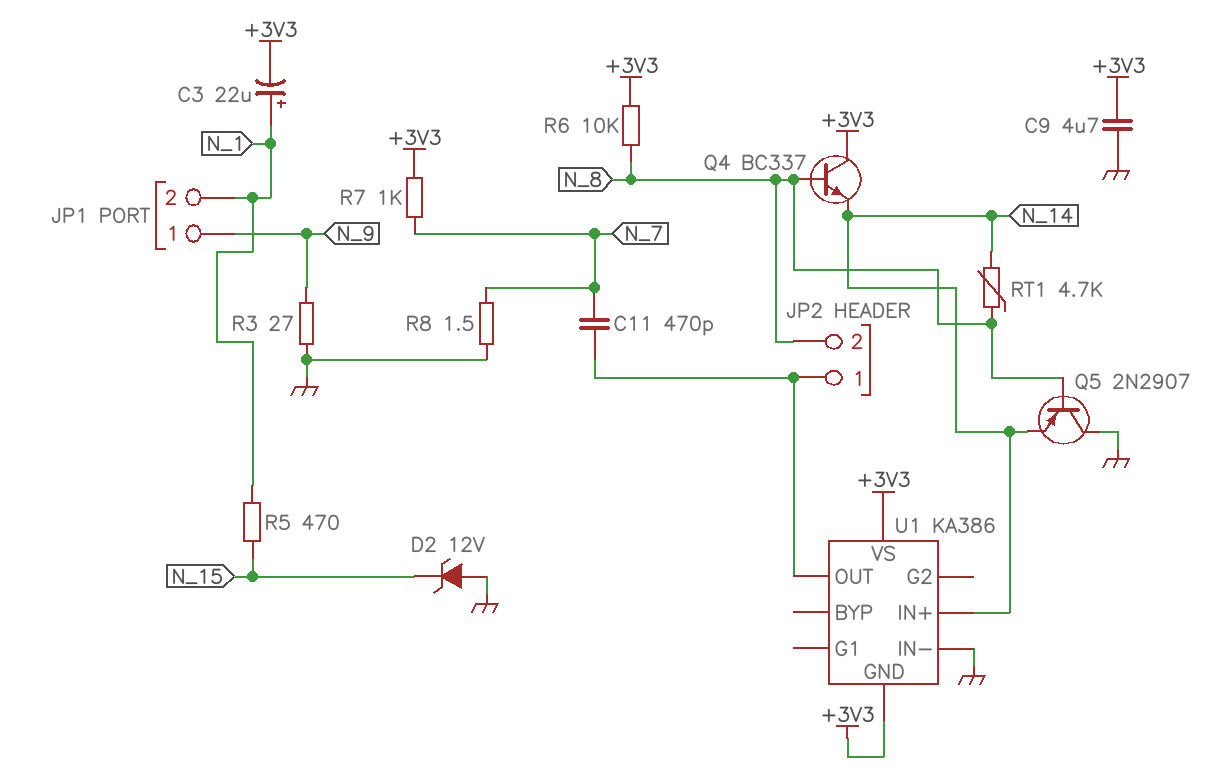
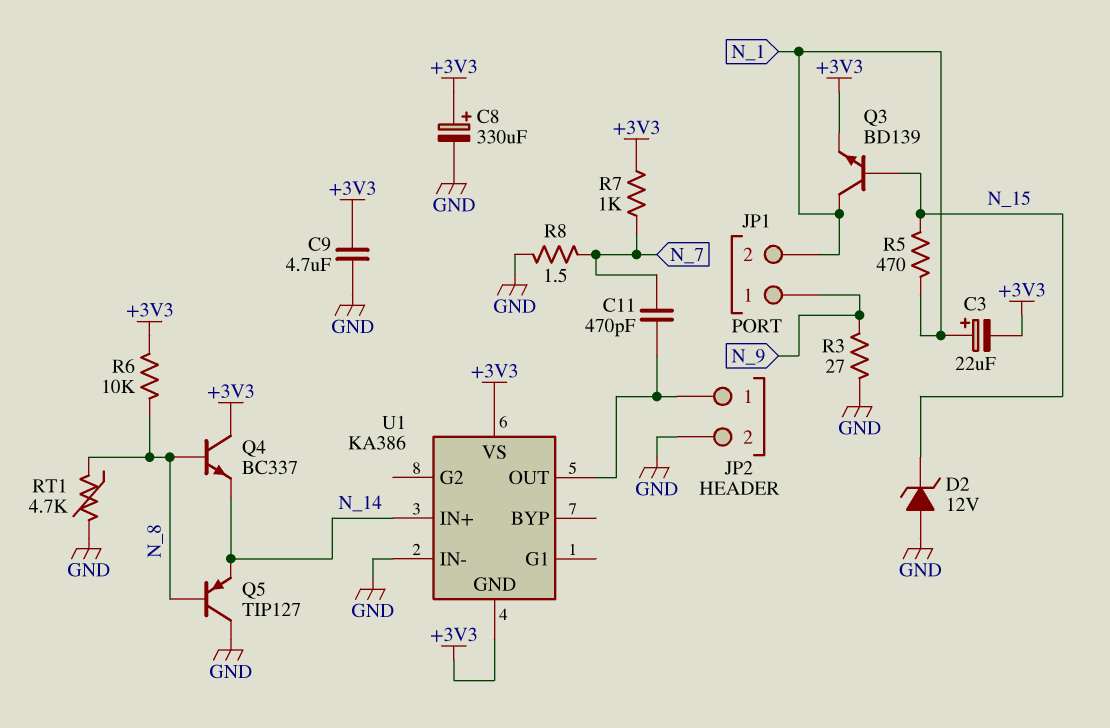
C8: none -> 330uF (plus +3V3, minus GND)
JP2 pin 2: N_8 -> GND
Q3: none -> NPN BD139 (B N_15, C N_1, E +3V3)
Q5: PNP 2N2907 (B N_8, C GND, E N_14) -> PNP TIP127 (B N_8, C GND, E N_14)
RT1: 4.7k (N_8, N_14) -> 4.7k (GND, N_8)

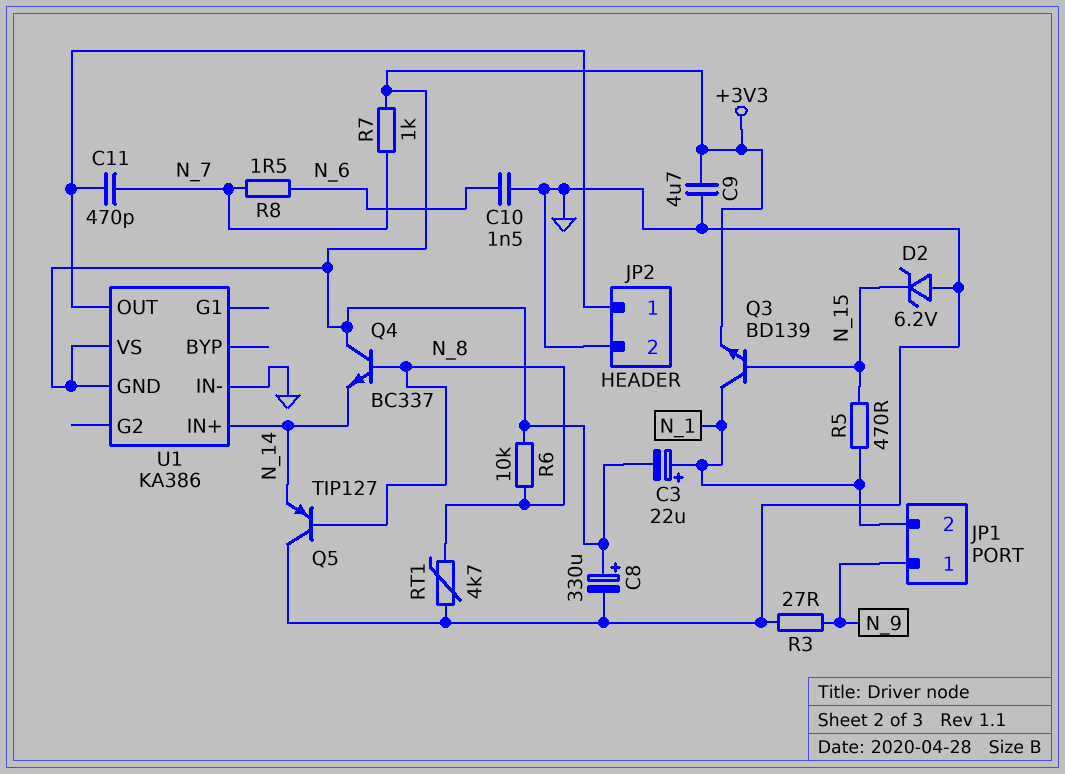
C10: none -> 1.5nF (GND, N_6)
D2: zener 12V (A GND, K N_15) -> zener 6.2V (A GND, K N_15)
R8: 1.5 (GND, N_7) -> 1.5 (N_6, N_7)

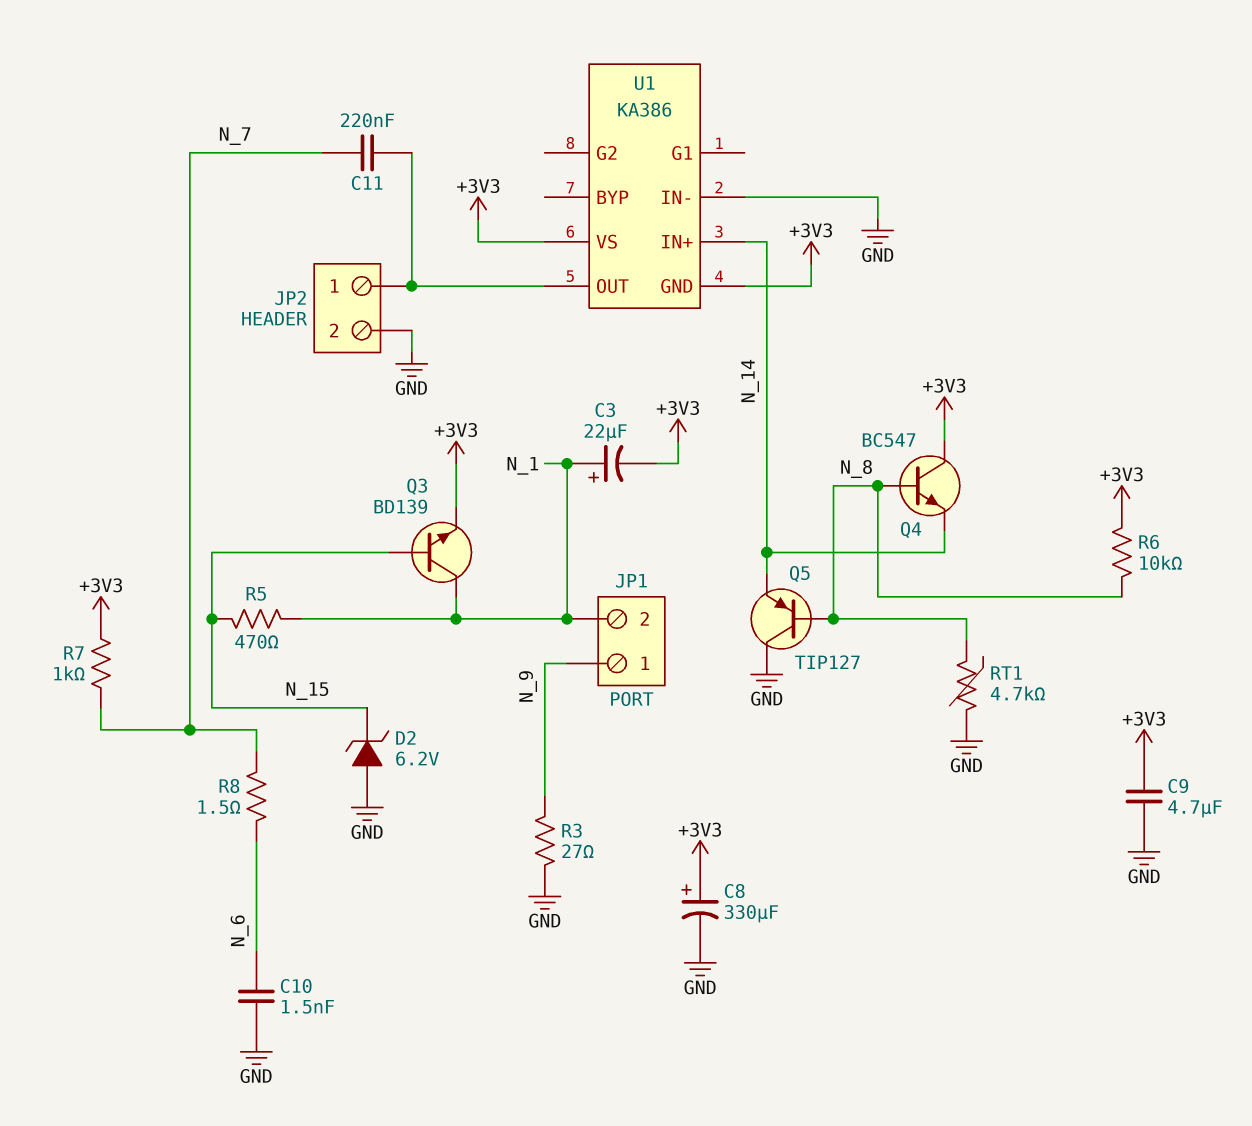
C11: 470pF (JP2/1, N_7) -> 220nF (JP2/1, N_7)
Q4: NPN BC337 (B N_8, C +3V3, E N_14) -> NPN BC547 (B N_8, C +3V3, E N_14)

